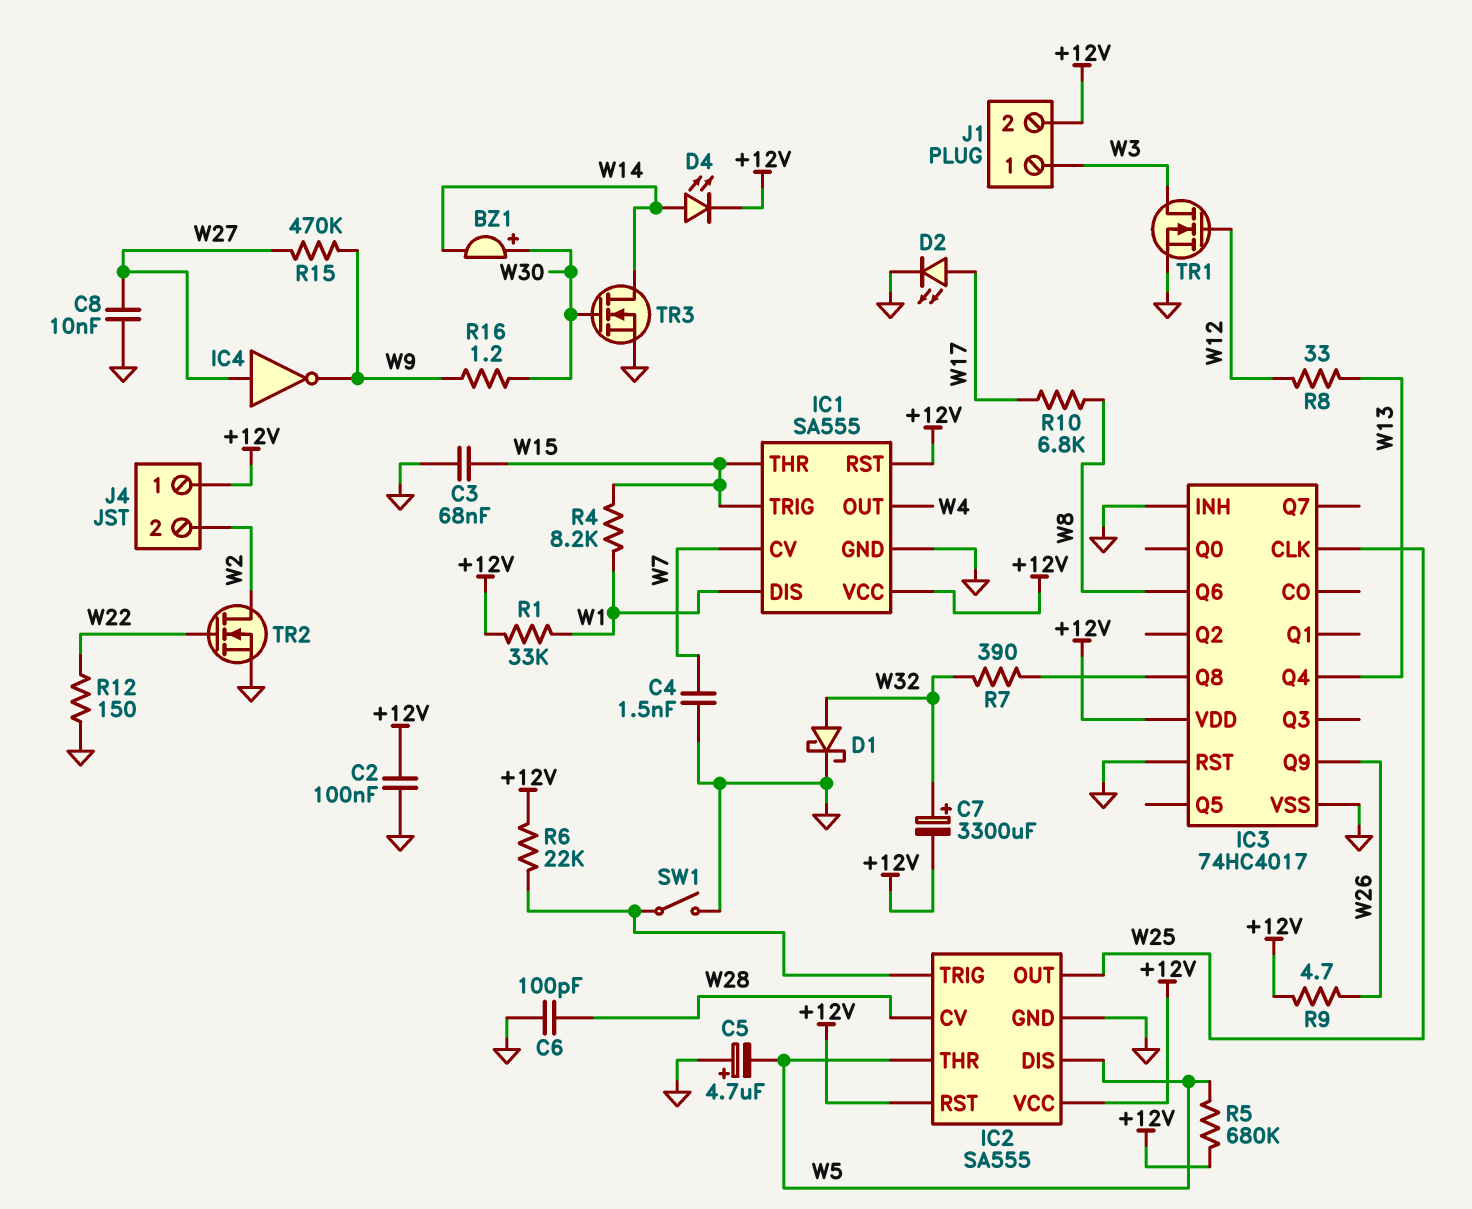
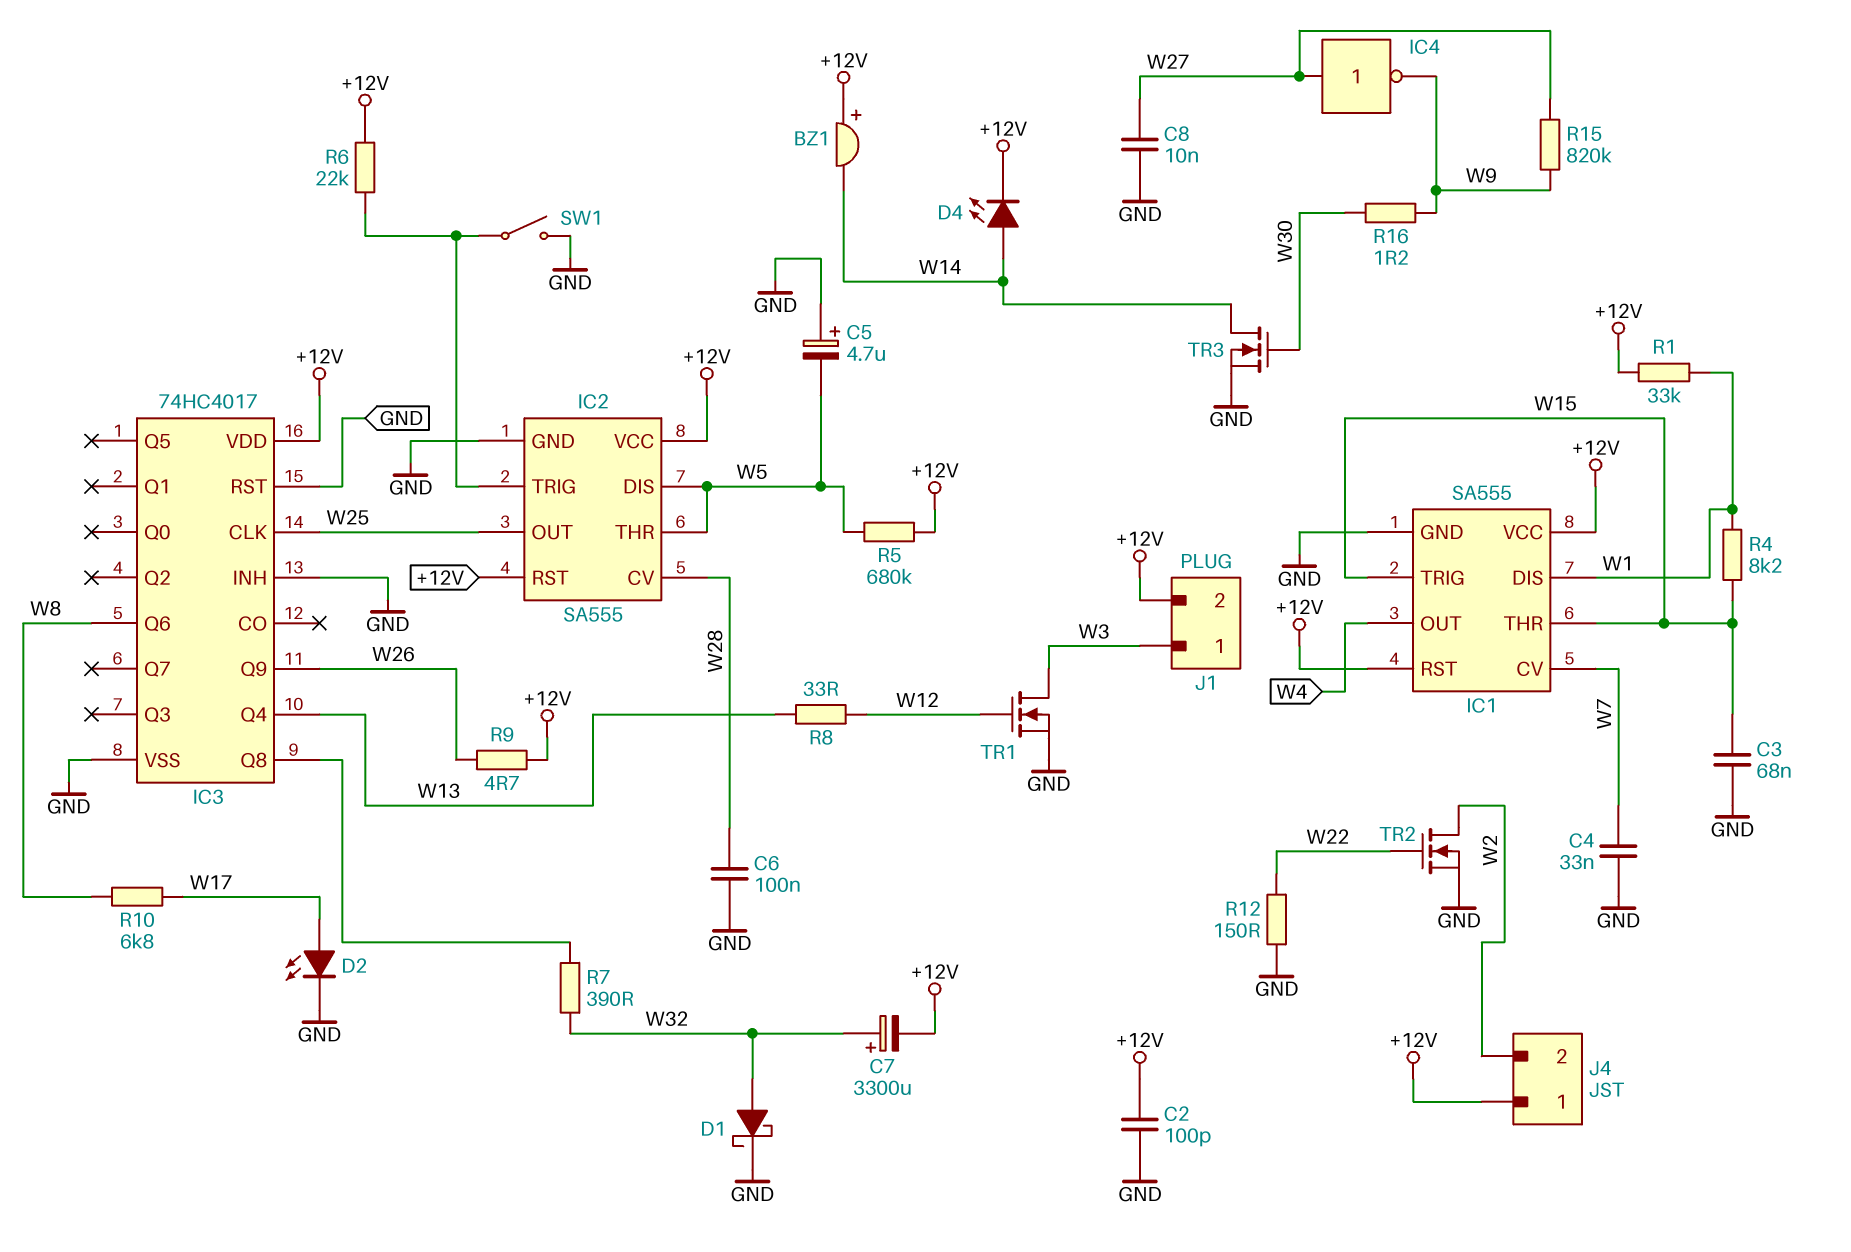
BZ1: buzzer (plus W30, minus W14) -> buzzer (plus +12V, minus W14)
C2: 100nF (+12V, GND) -> 100pF (+12V, GND)
C4: 1.5nF (GND, W7) -> 33nF (GND, W7)
C6: 100pF (GND, W28) -> 100nF (GND, W28)
R15: 470k (W9, W27) -> 820k (W9, W27)

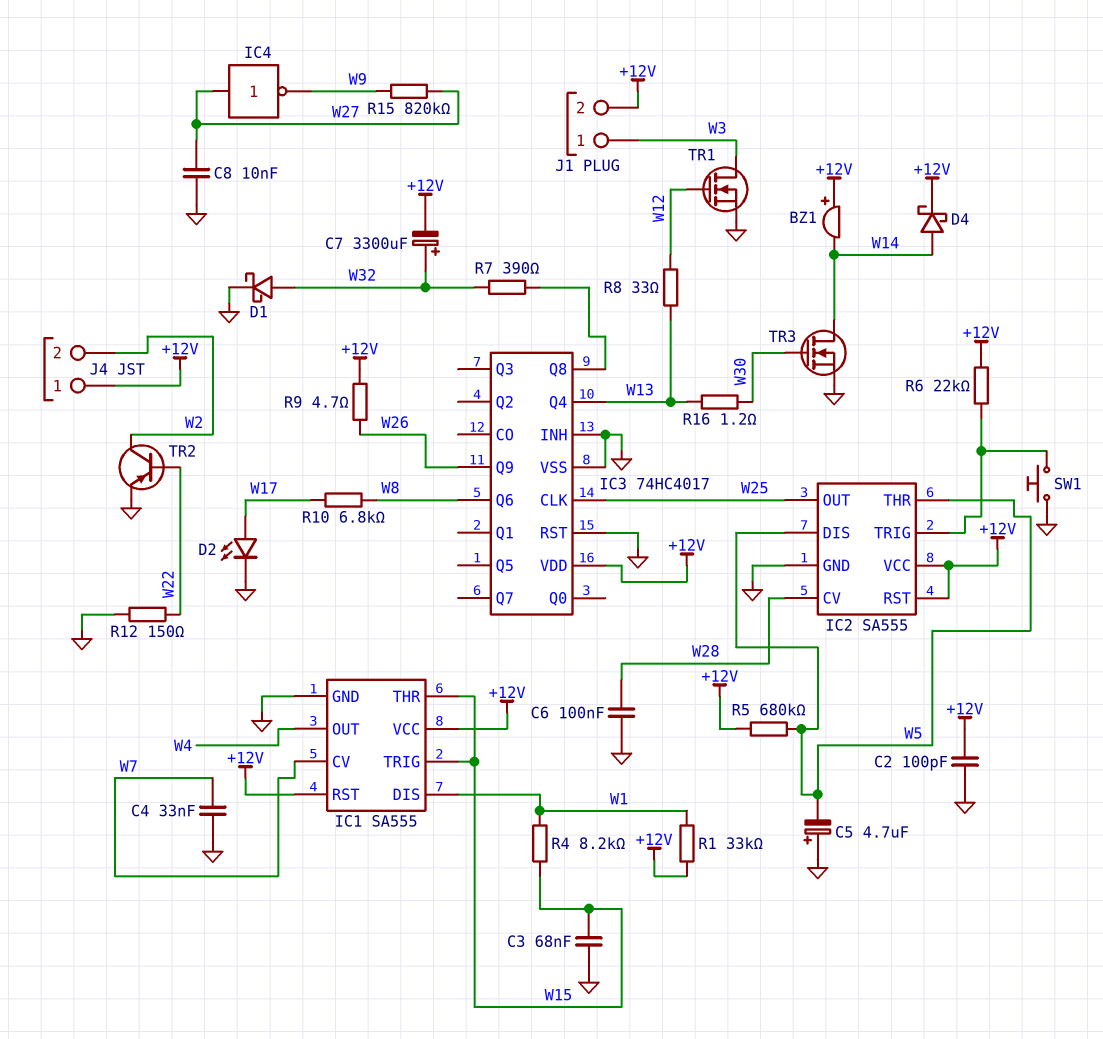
D4: LED (A W14, K +12V) -> schottky (A W14, K +12V)
R16: 1.2 (W9, W30) -> 1.2 (W13, W30)
SW1: switch (GND, IC2/TRIG) -> button (GND, IC2/TRIG)
TR2: NMOS (G W22, D W2, S GND) -> PNP (B W22, C W2, E GND)

